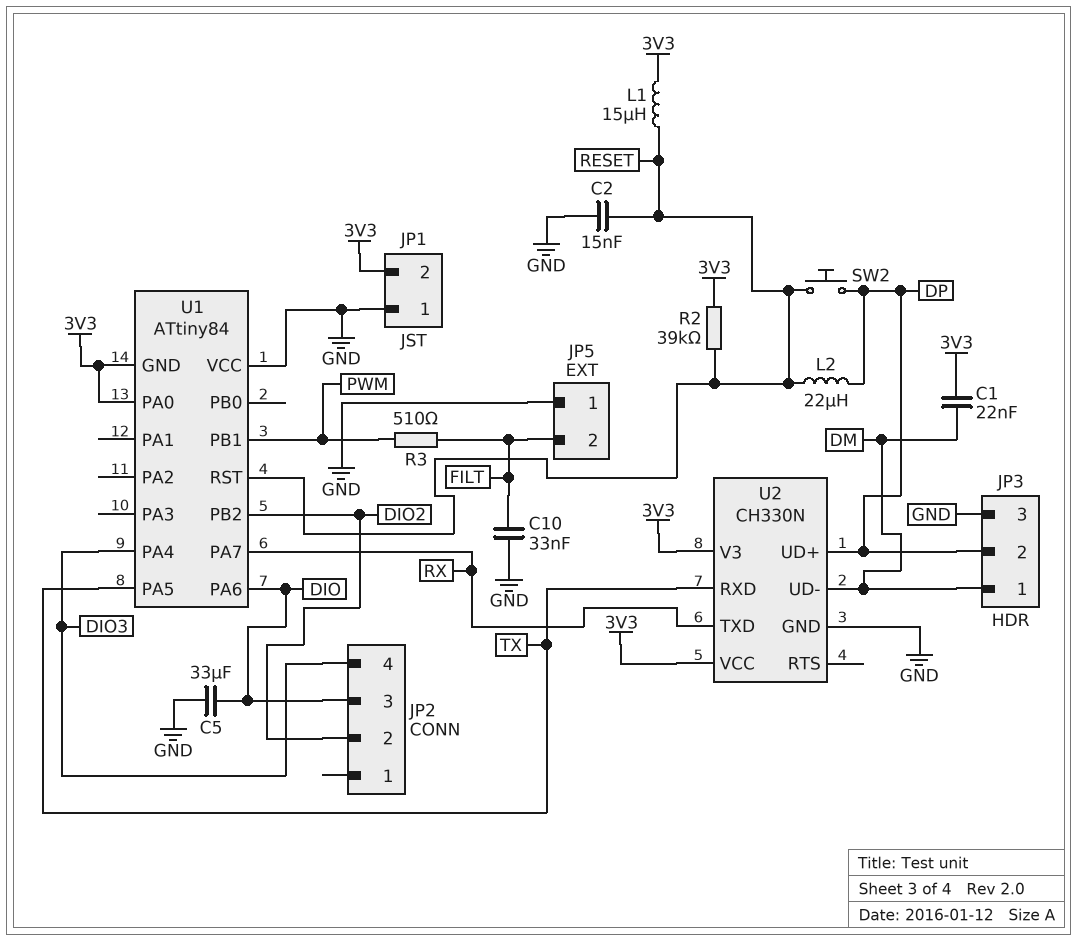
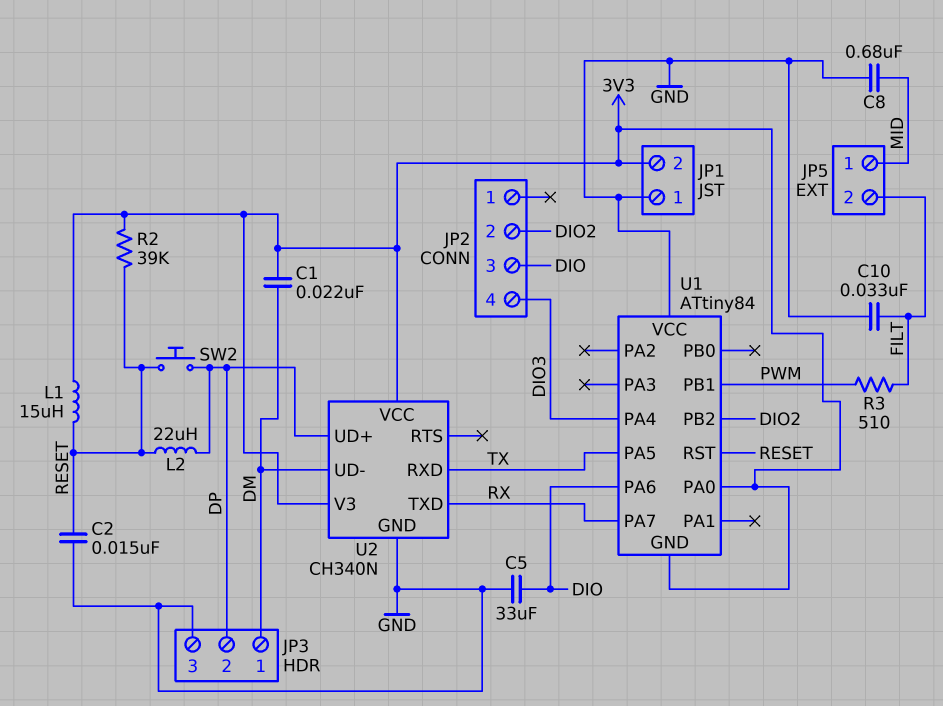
C8: none -> 680nF (GND, MID)
JP5 pin 1: GND -> MID
U2: CH330N -> CH340N

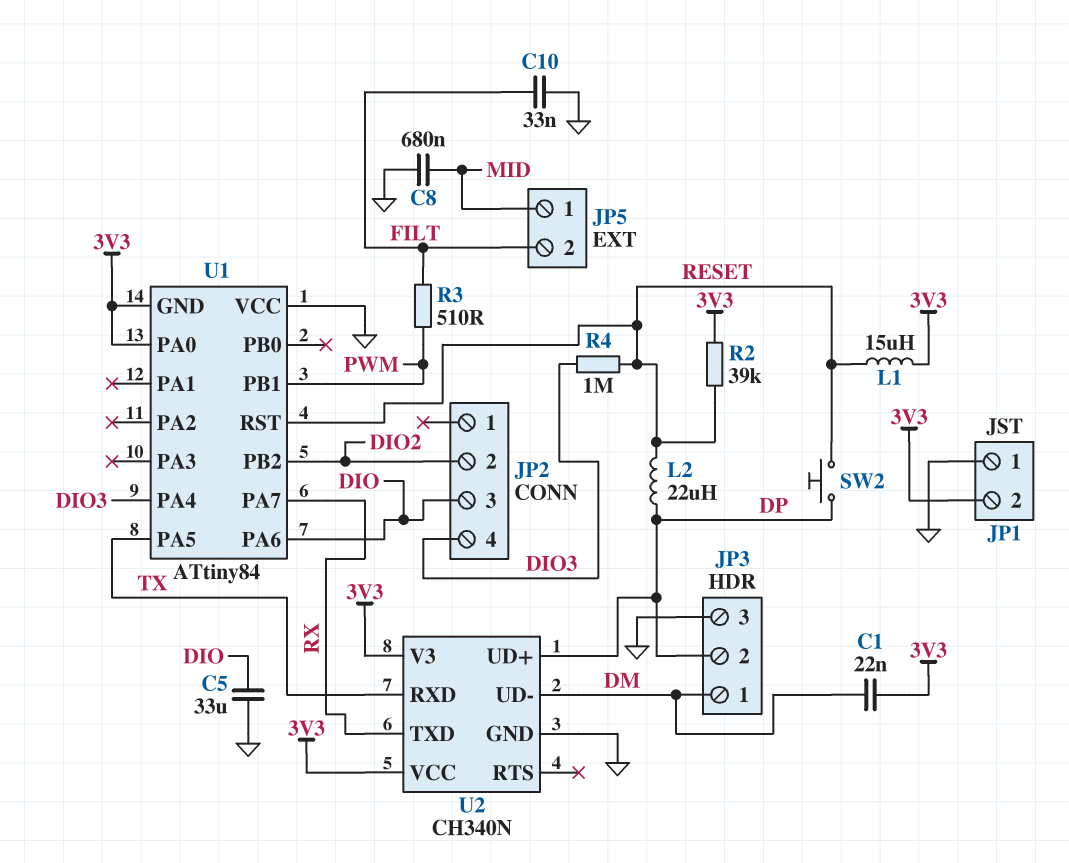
C2: 15nF (GND, RESET) -> none
R4: none -> 1M (DIO3, RESET)

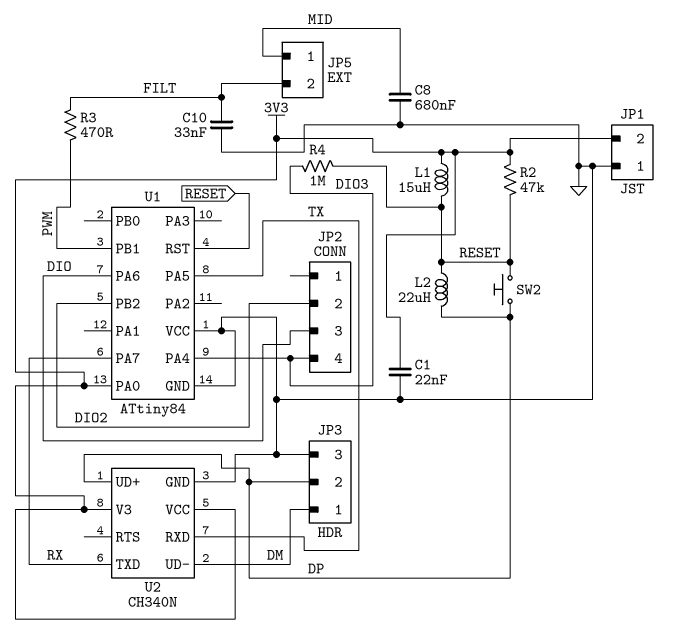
C1: 22nF (3V3, DM) -> 22nF (3V3, GND)
C5: 33uF (DIO, GND) -> none
R2: 39k (3V3, RESET) -> 47k (3V3, RESET)
R3: 510 (FILT, PWM) -> 470 (FILT, PWM)
U1 pin GND: 3V3 -> GND

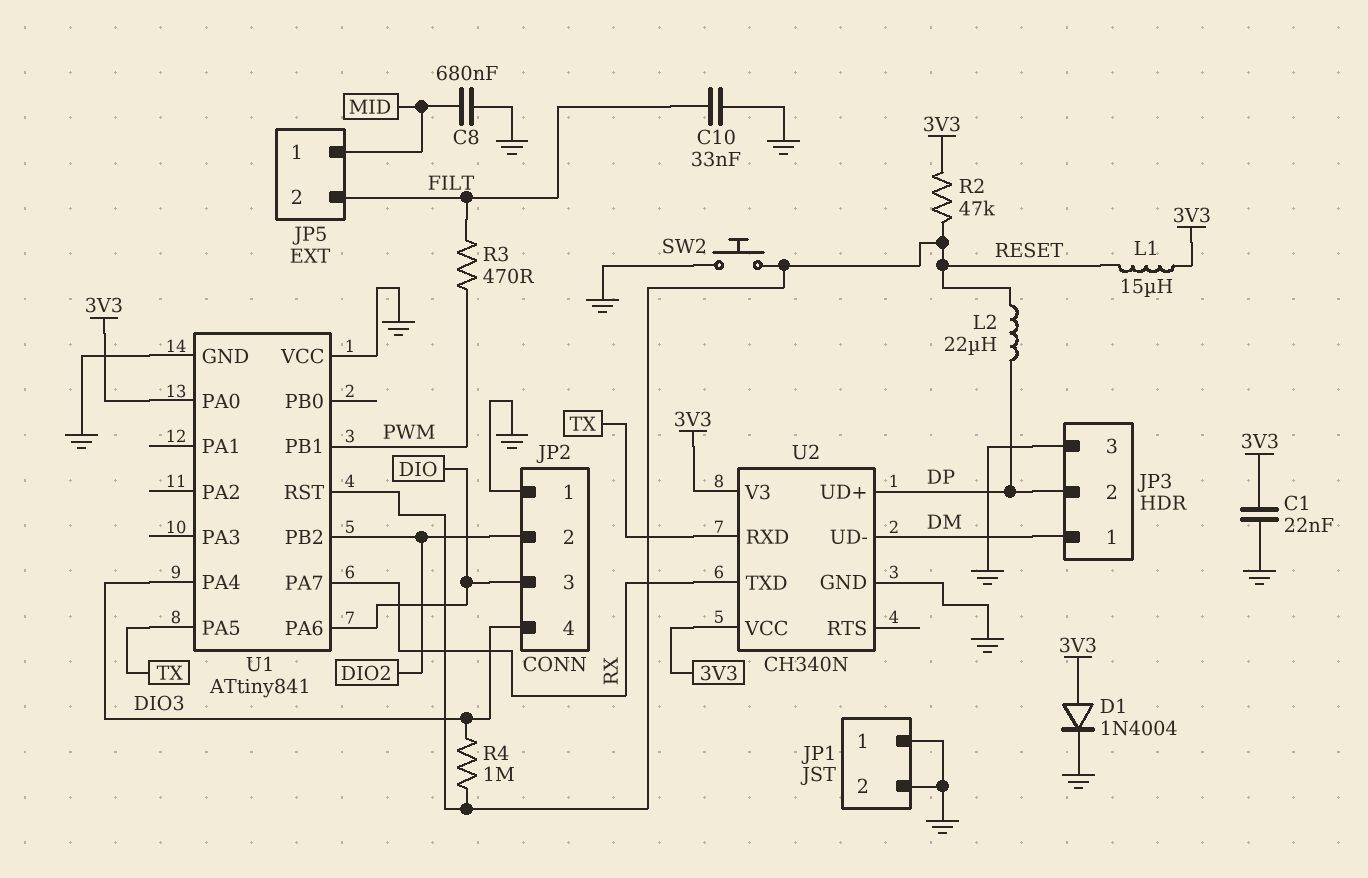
D1: none -> diode 1N4004 (A 3V3, K GND)
JP1 pin 2: 3V3 -> GND
JP2 pin 1: none -> GND
SW2: button (DP, RESET) -> button (GND, RESET)
U1: ATtiny84 -> ATtiny841

